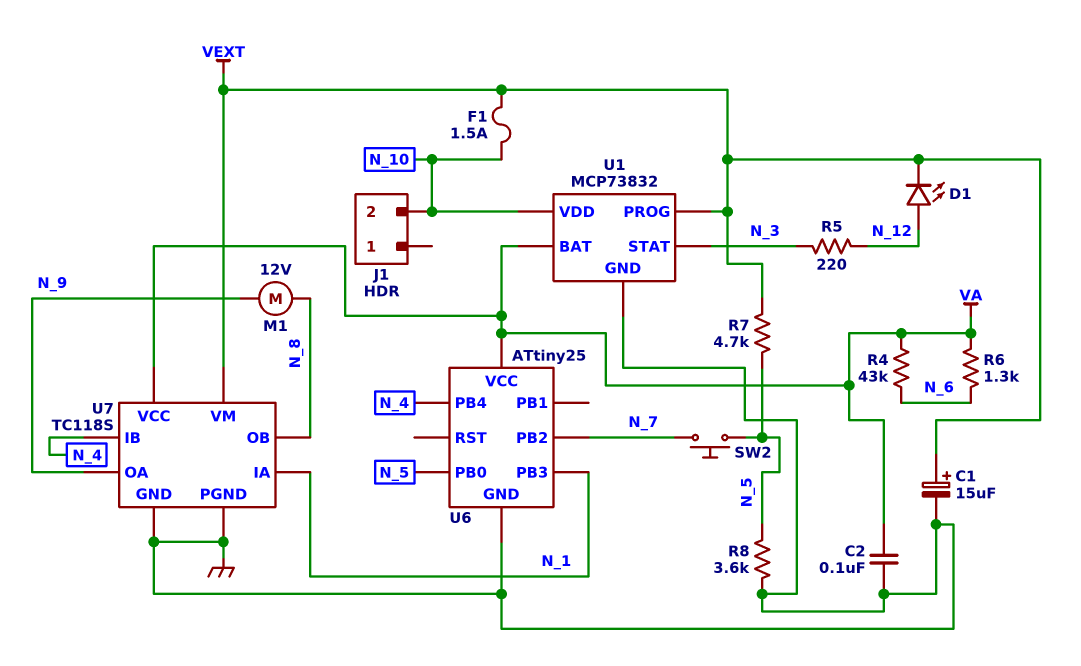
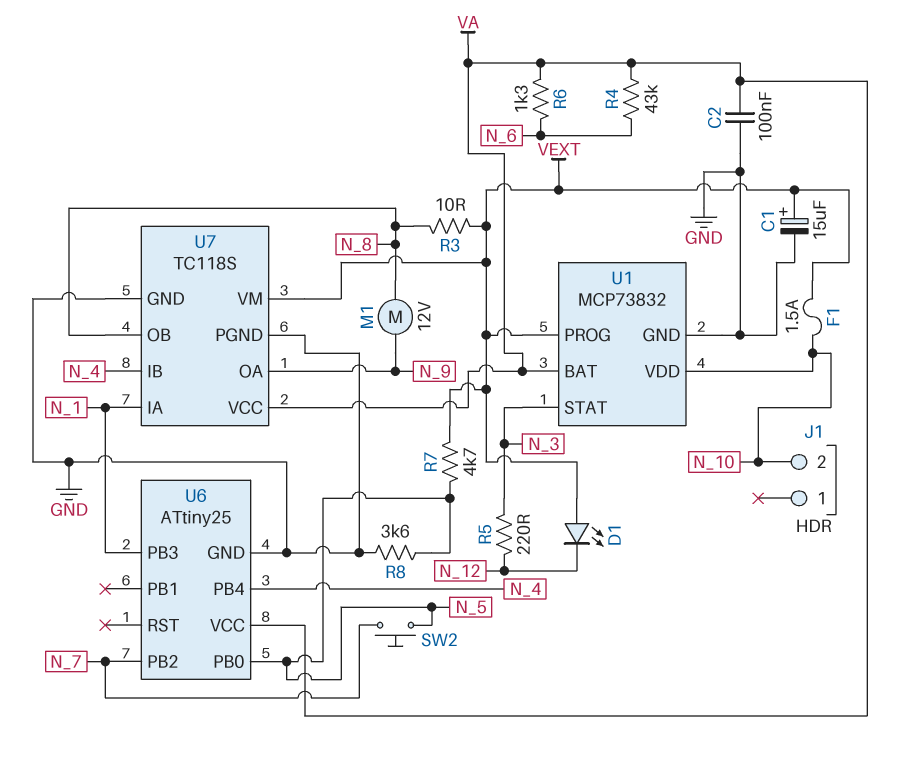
D1: LED (A N_12, K VEXT) -> LED (A VEXT, K N_12)
R3: none -> 10 (N_8, VEXT)

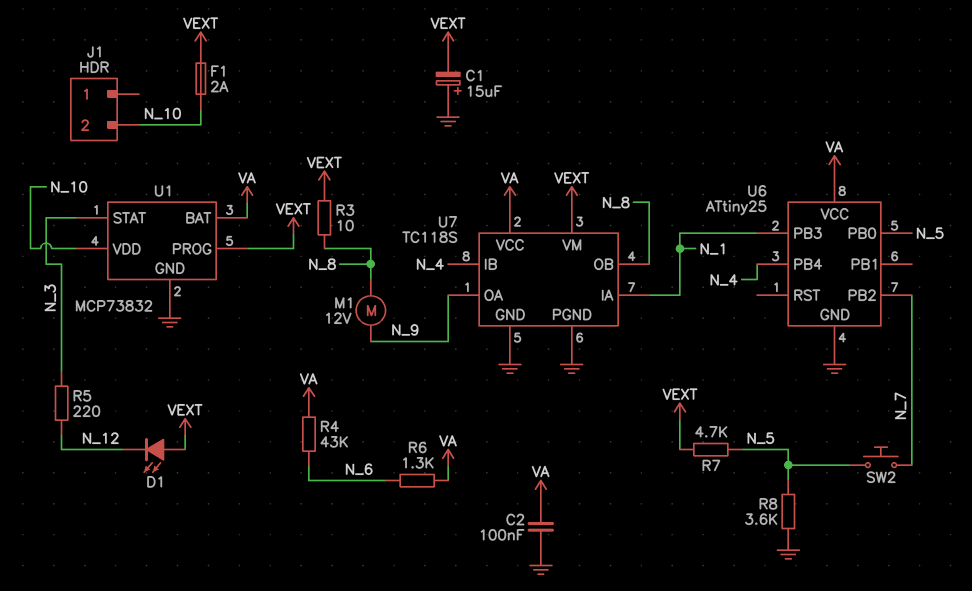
C1: 15uF (plus VEXT, minus GND) -> 15uF (plus GND, minus VEXT)
F1: 1.5A (N_10, VEXT) -> 2A (N_10, VEXT)

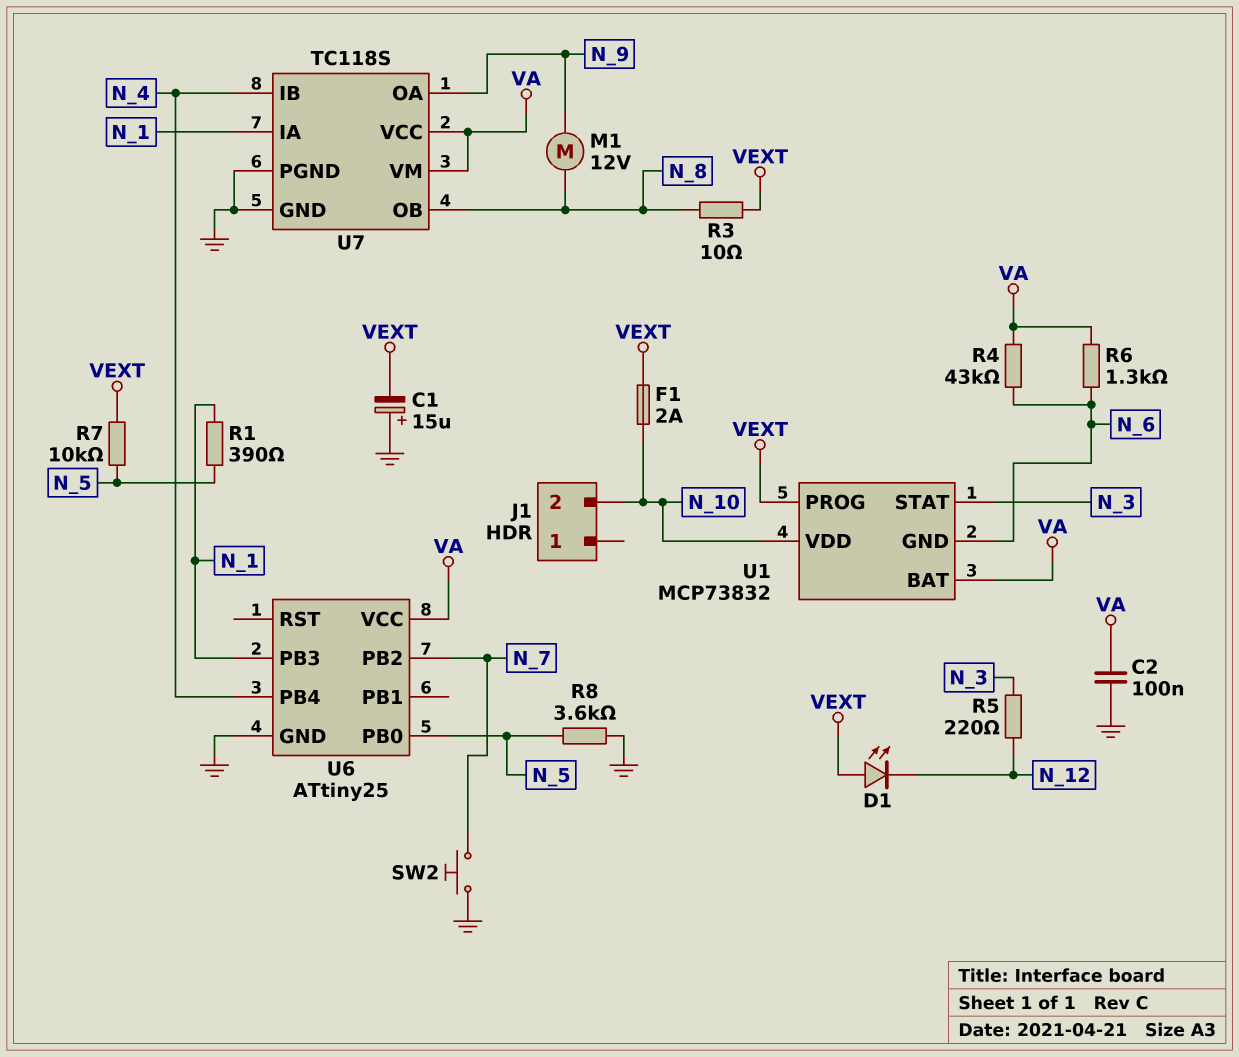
R1: none -> 390 (N_1, N_5)
R7: 4.7k (N_5, VEXT) -> 10k (N_5, VEXT)
SW2: button (N_5, N_7) -> button (GND, N_7)
U1 pin GND: GND -> N_6
U7 pin VM: VEXT -> VA

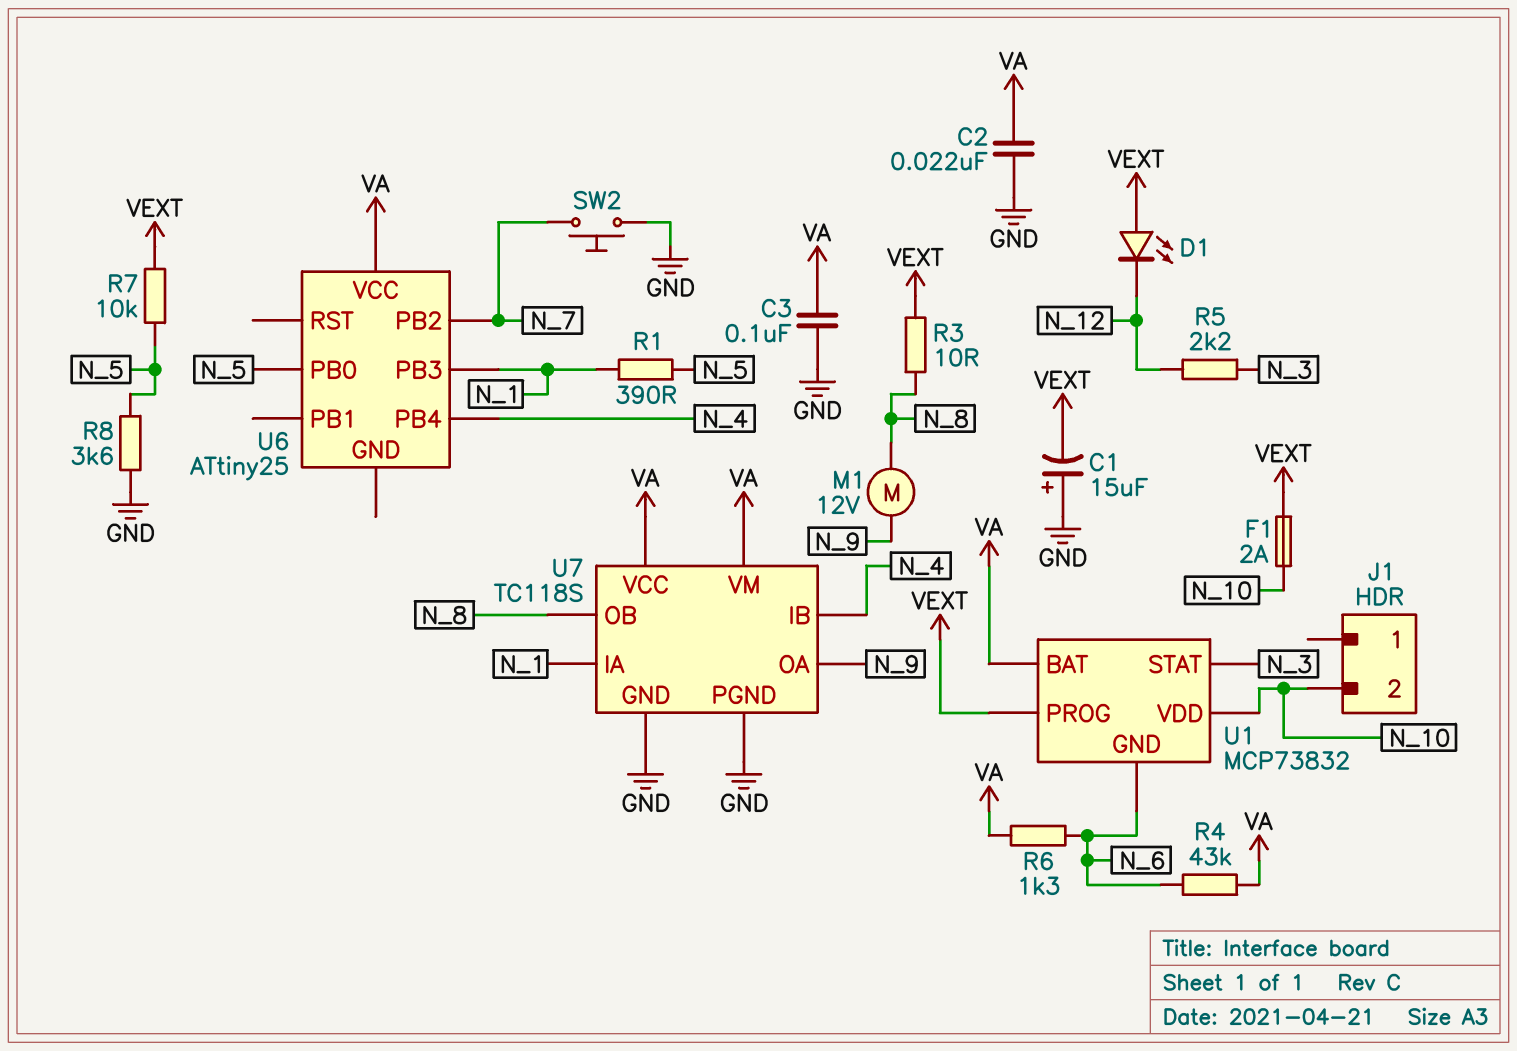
C2: 100nF (GND, VA) -> 22nF (GND, VA)
C3: none -> 100nF (GND, VA)
R5: 220 (N_3, N_12) -> 2.2k (N_3, N_12)
U6 pin GND: GND -> none

